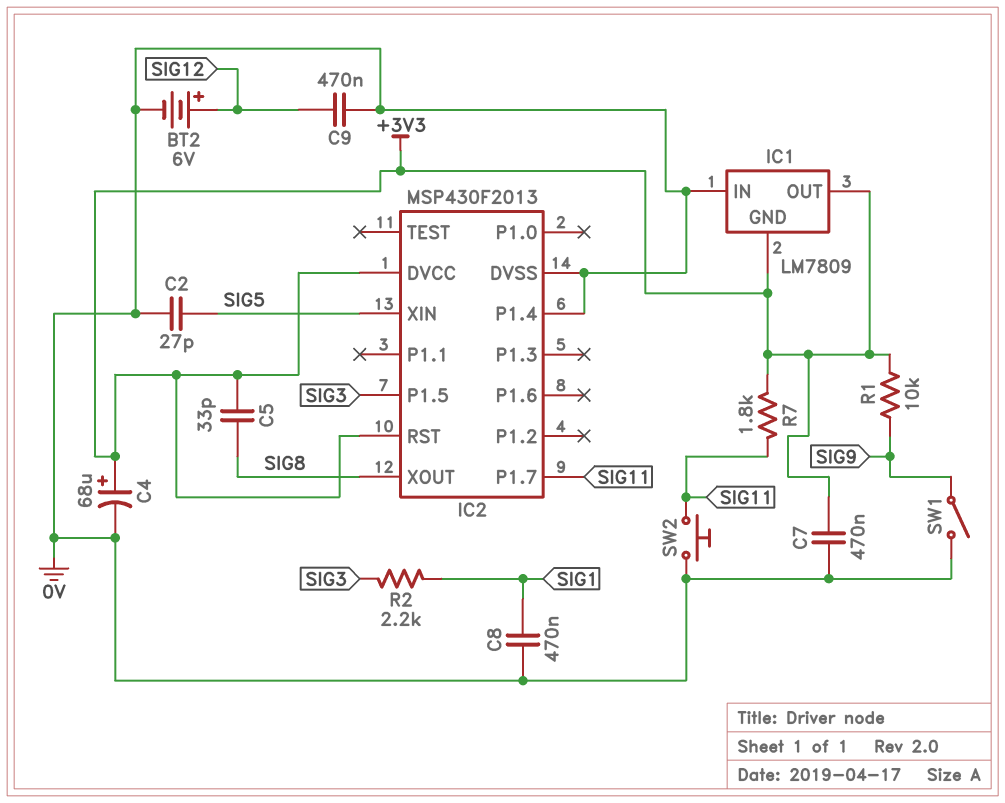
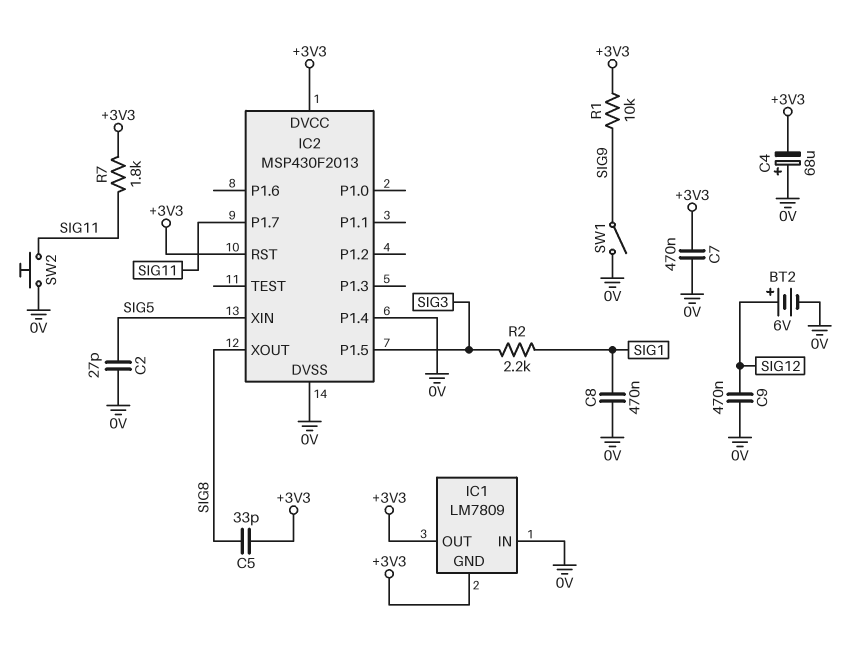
C4: 68uF (plus +3V3, minus 0V) -> 68uF (plus 0V, minus +3V3)

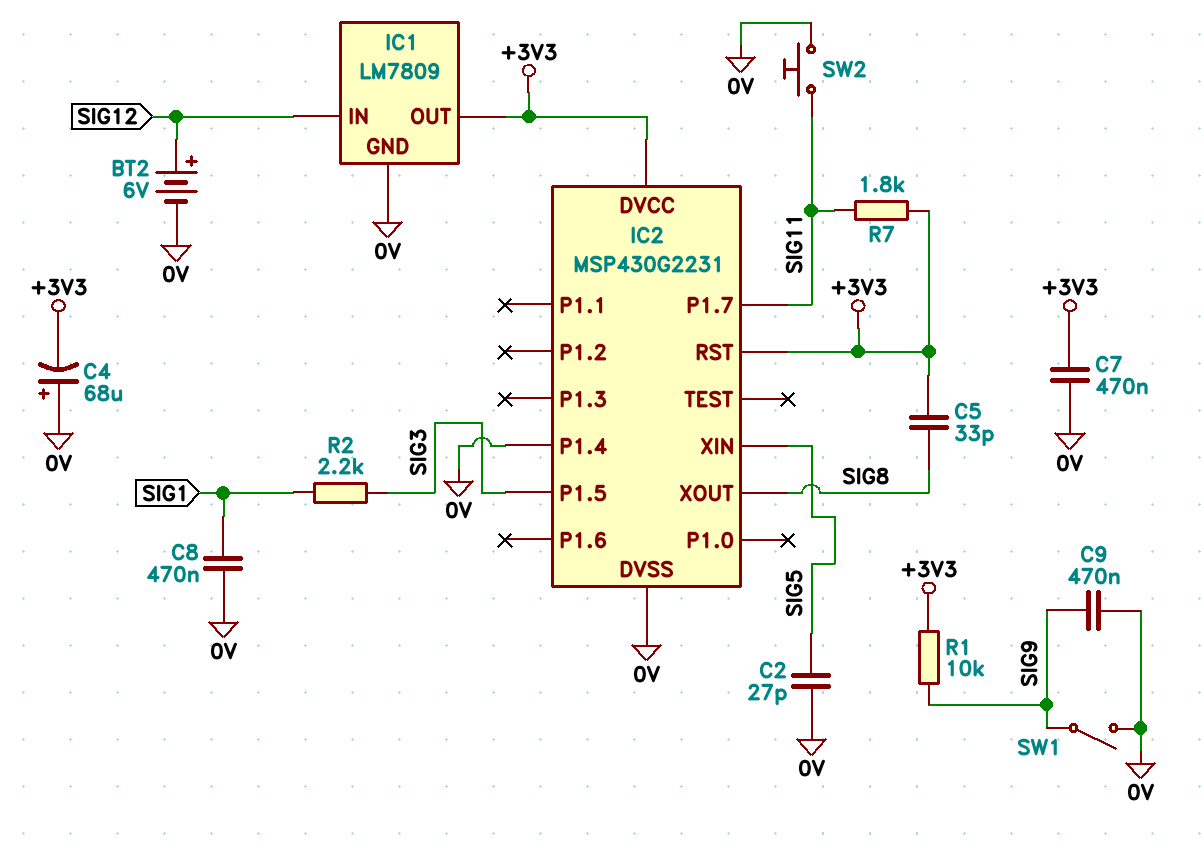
C9: 470nF (0V, SIG12) -> 470nF (0V, SIG9)
IC1 pin GND: +3V3 -> 0V
IC1 pin IN: 0V -> SIG12
IC2: MSP430F2013 -> MSP430G2231

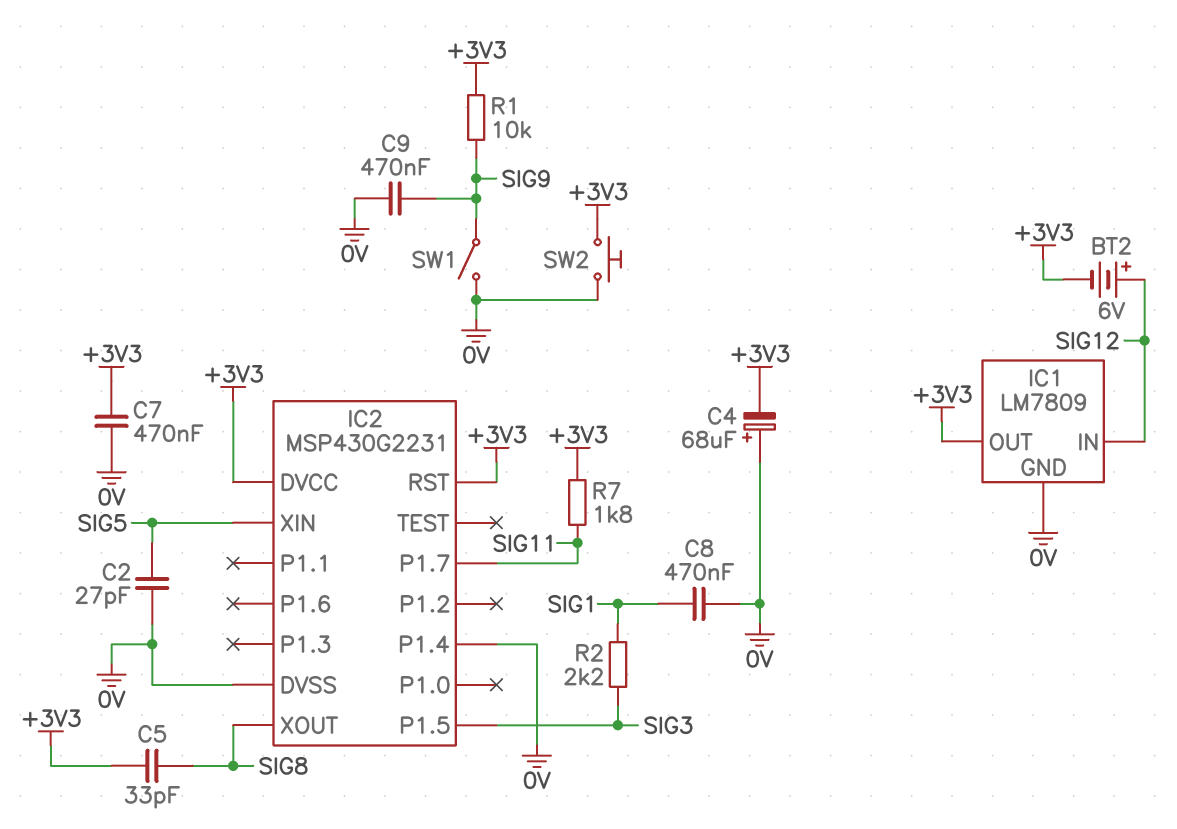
BT2: 6V (plus SIG12, minus 0V) -> 6V (plus SIG12, minus +3V3)
SW2: button (0V, SIG11) -> button (+3V3, 0V)

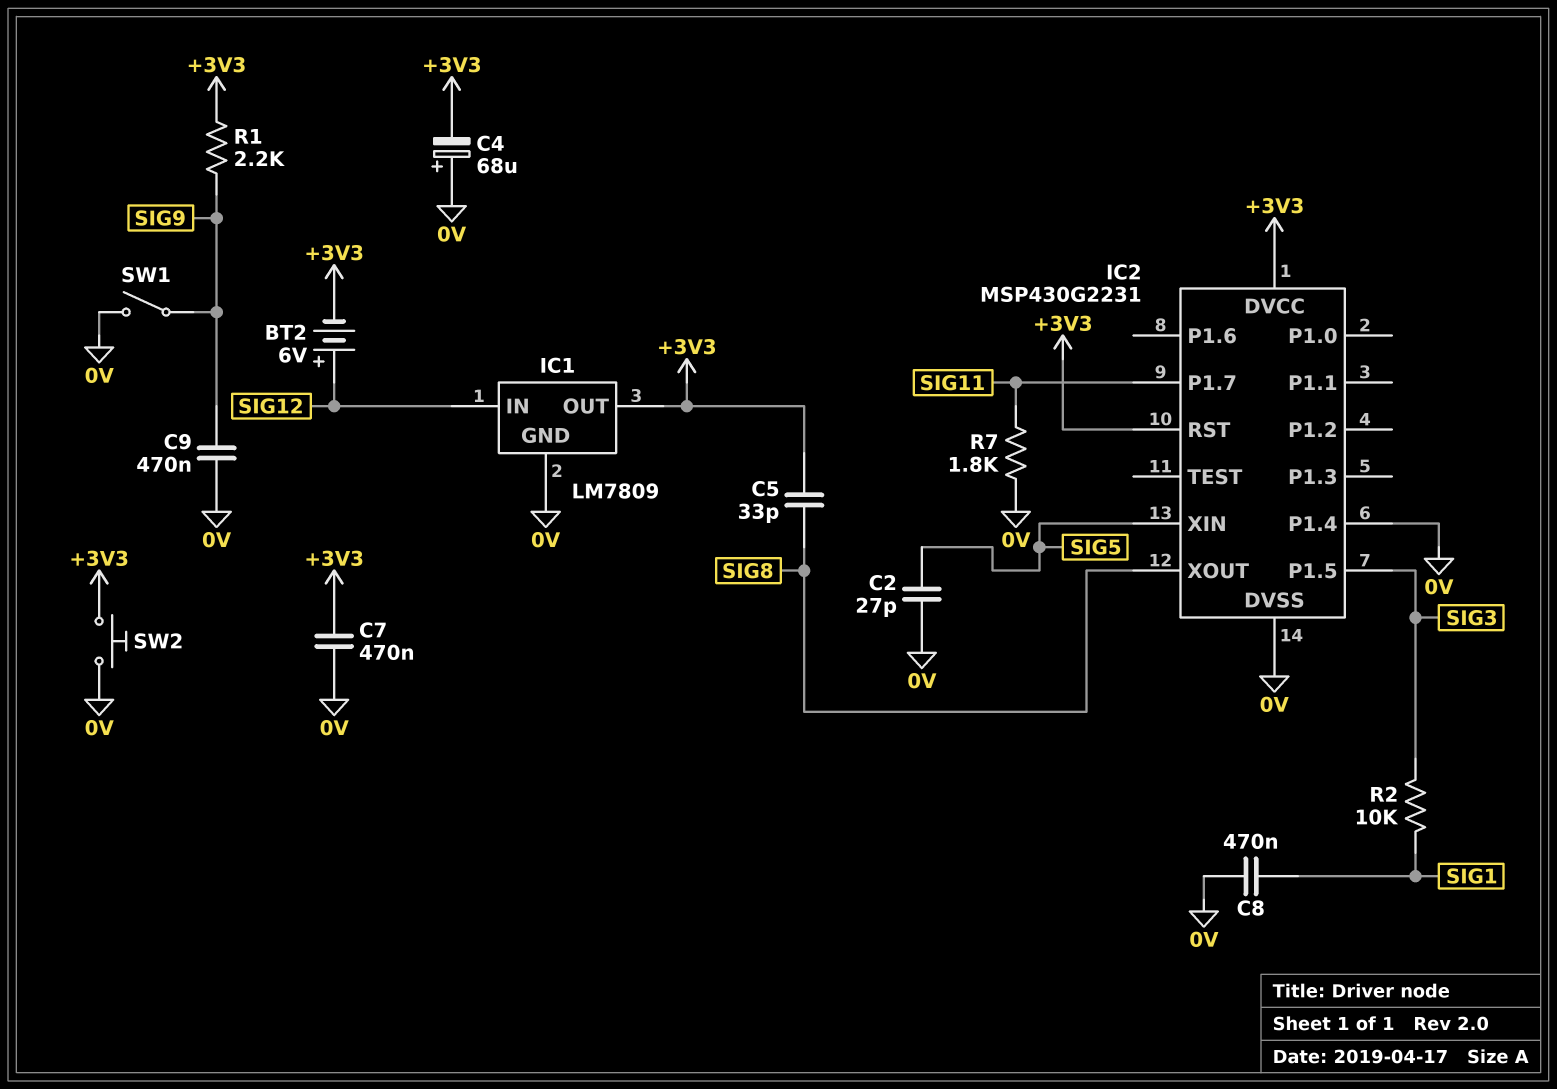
R1: 10k (+3V3, SIG9) -> 2.2k (+3V3, SIG9)
R2: 2.2k (SIG1, SIG3) -> 10k (SIG1, SIG3)
R7: 1.8k (+3V3, SIG11) -> 1.8k (0V, SIG11)

